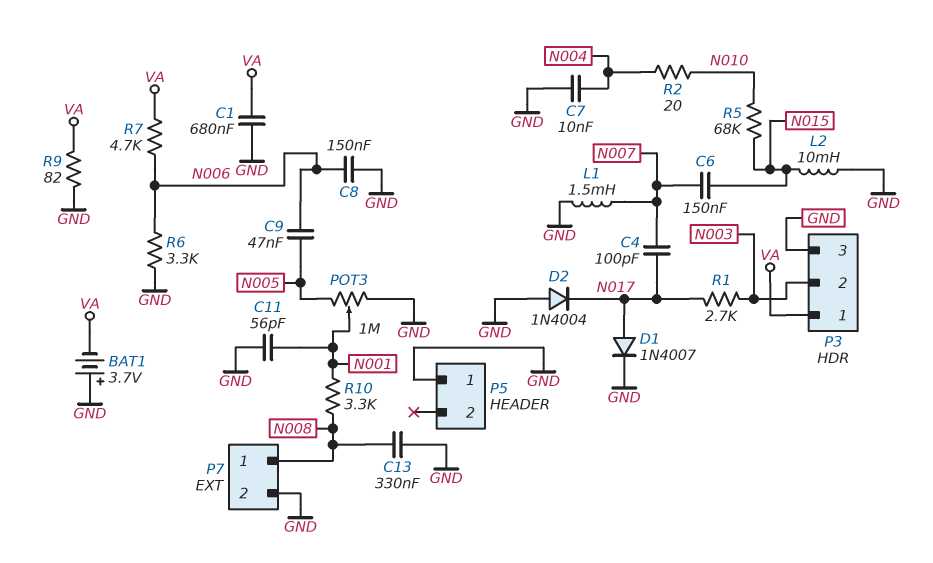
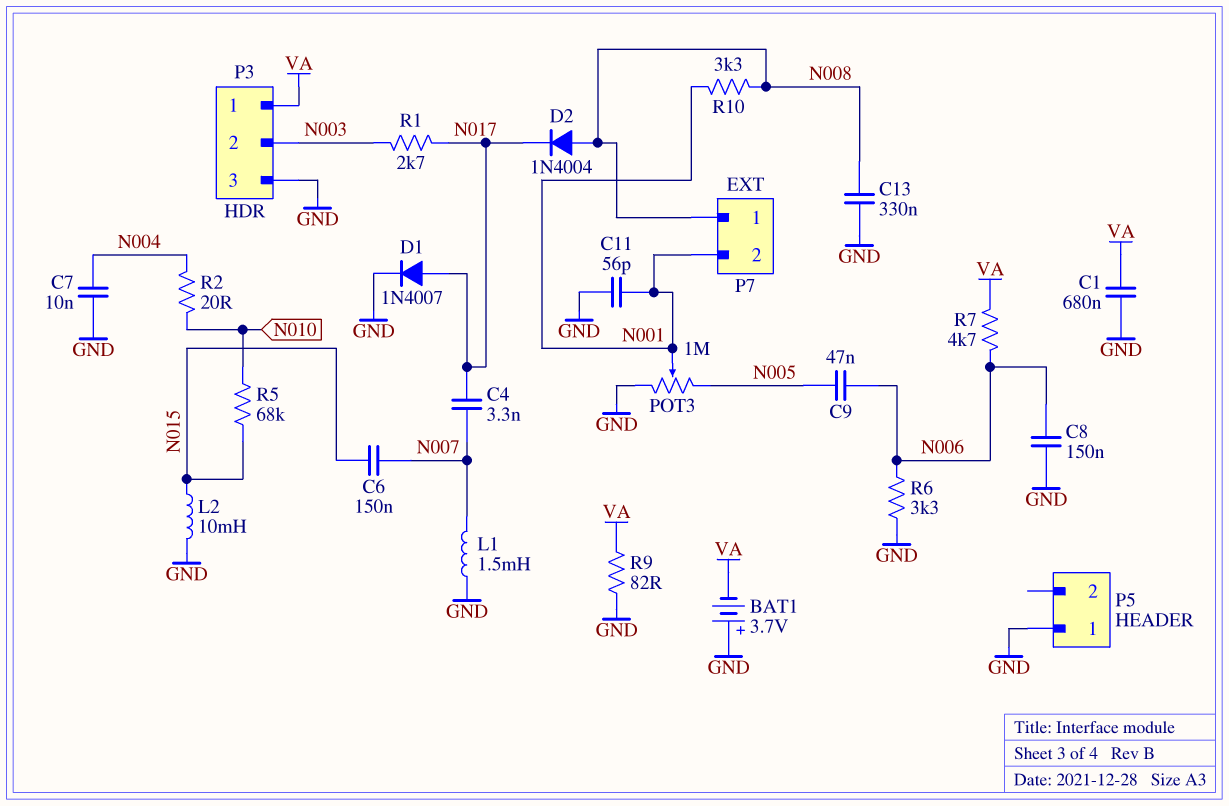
C4: 100pF (N007, N017) -> 3.3nF (N007, N017)
D2: diode 1N4004 (A GND, K N017) -> diode 1N4004 (A N008, K N017)
P7 pin 2: GND -> N001

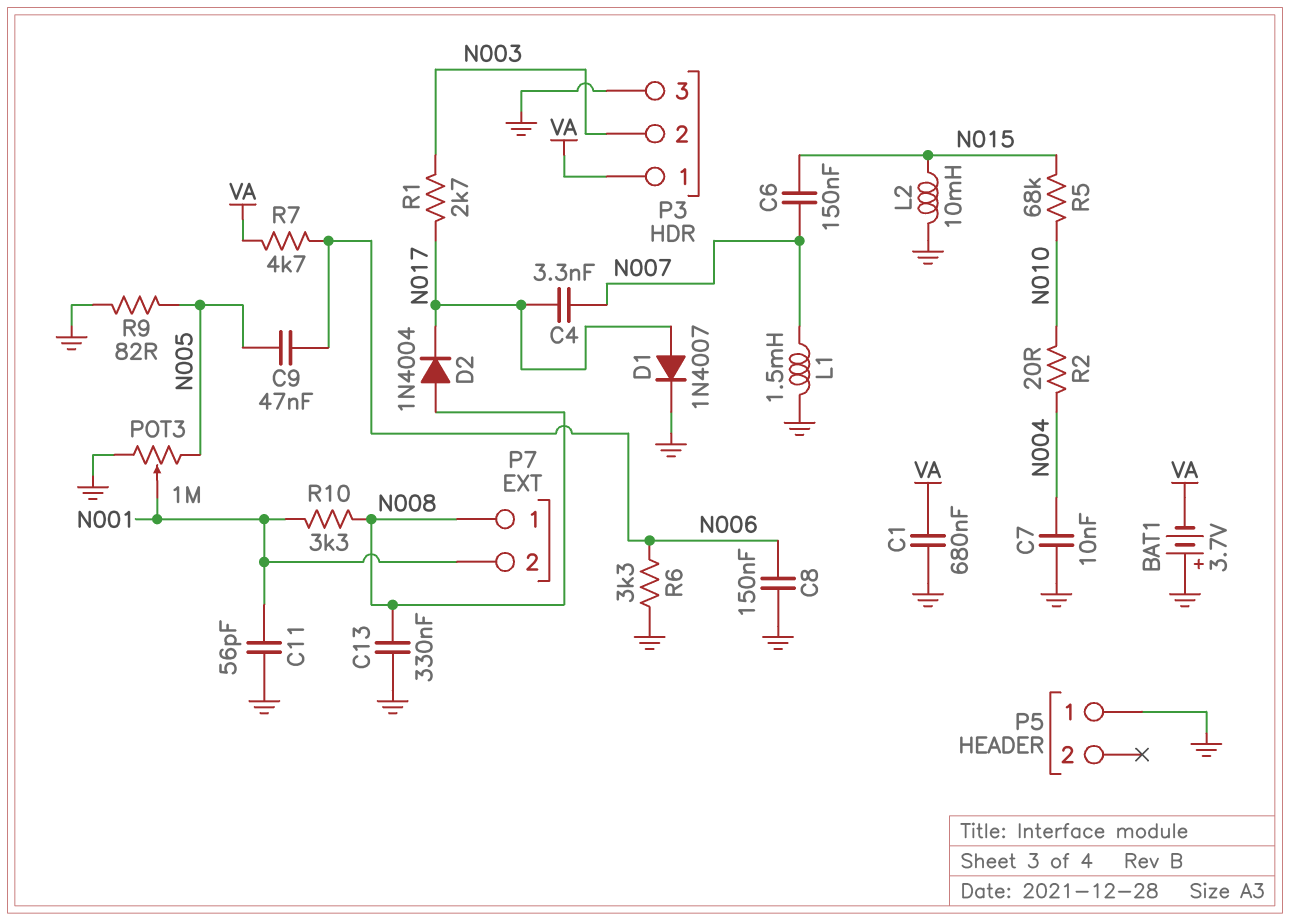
R9: 82 (GND, VA) -> 82 (GND, N005)

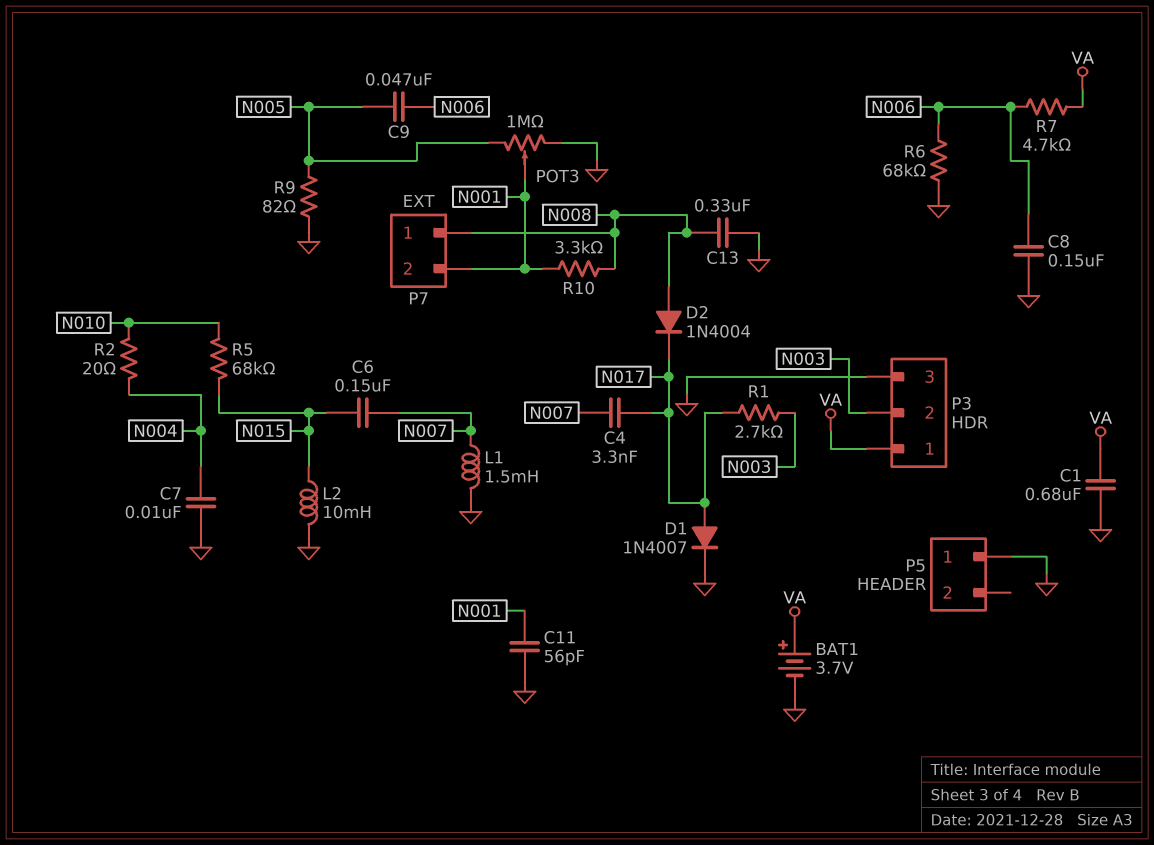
BAT1: 3.7V (plus GND, minus VA) -> 3.7V (plus VA, minus GND)
R6: 3.3k (GND, N006) -> 68k (GND, N006)

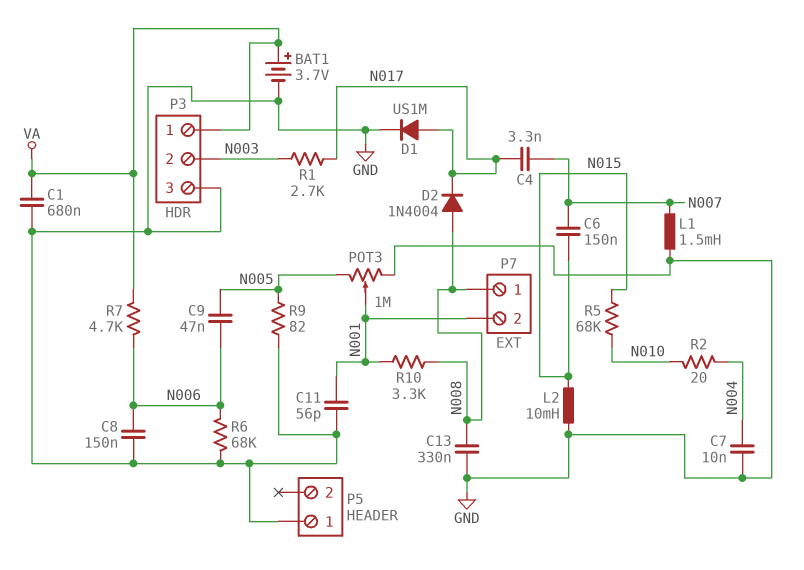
D1: diode 1N4007 (A N017, K GND) -> diode US1M (A N017, K GND)

